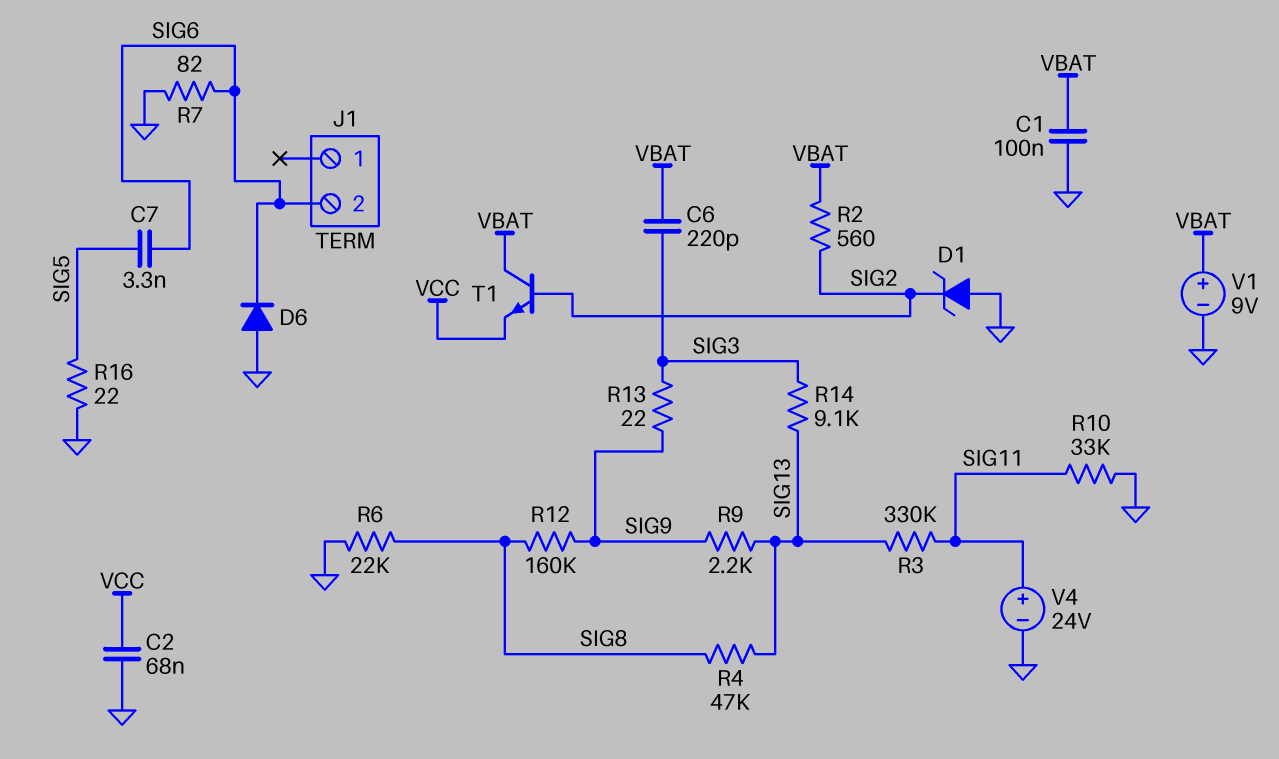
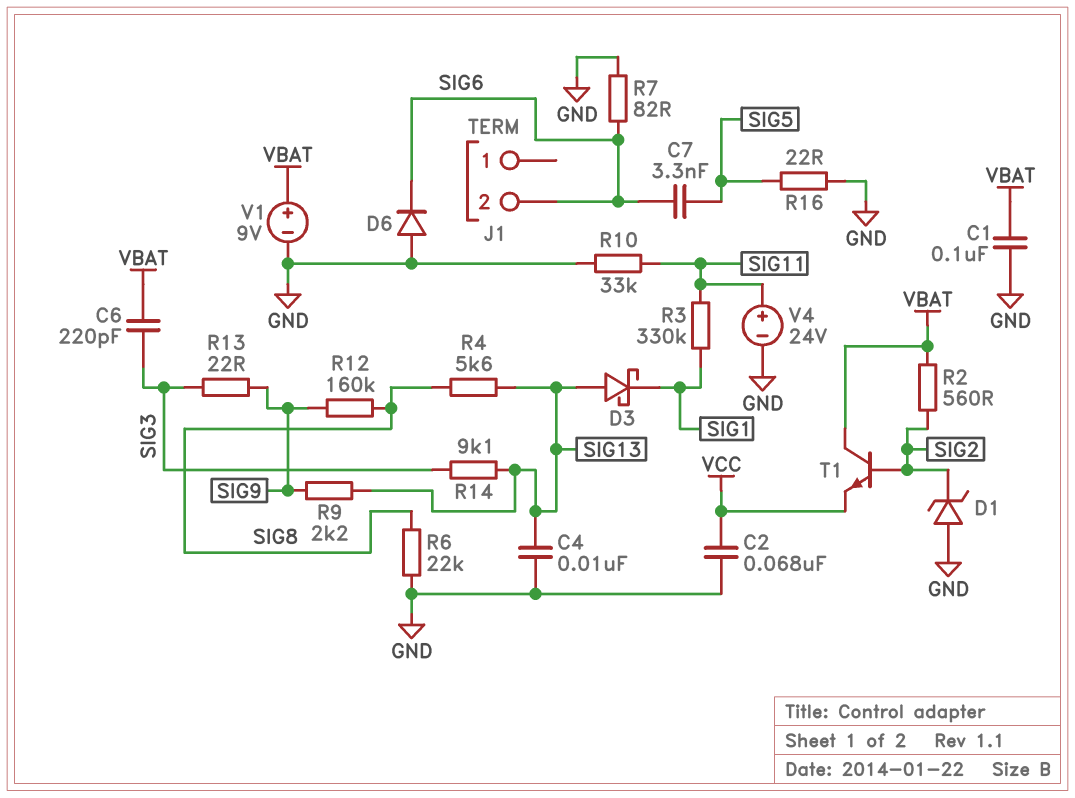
C4: none -> 10nF (GND, SIG13)
D3: none -> schottky (A SIG13, K SIG1)
R3: 330k (SIG11, SIG13) -> 330k (SIG1, SIG11)
R4: 47k (SIG8, SIG13) -> 5.6k (SIG8, SIG13)

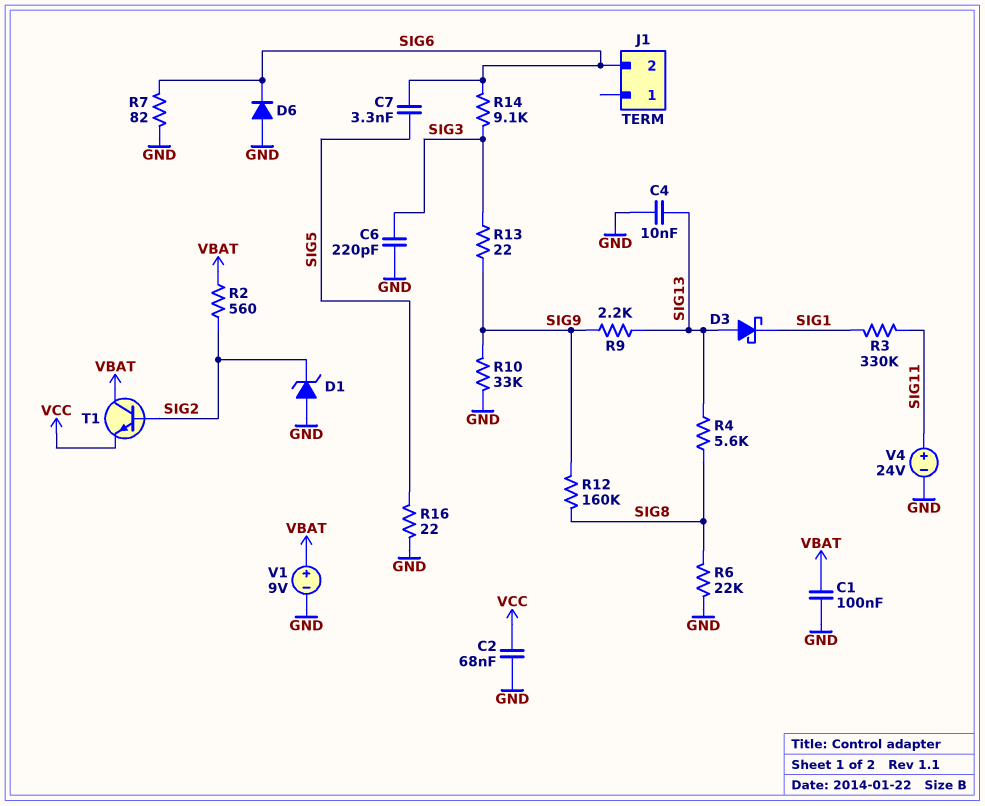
C6: 220pF (SIG3, VBAT) -> 220pF (GND, SIG3)
R10: 33k (GND, SIG11) -> 33k (GND, SIG9)
R14: 9.1k (SIG3, SIG13) -> 9.1k (SIG3, SIG6)

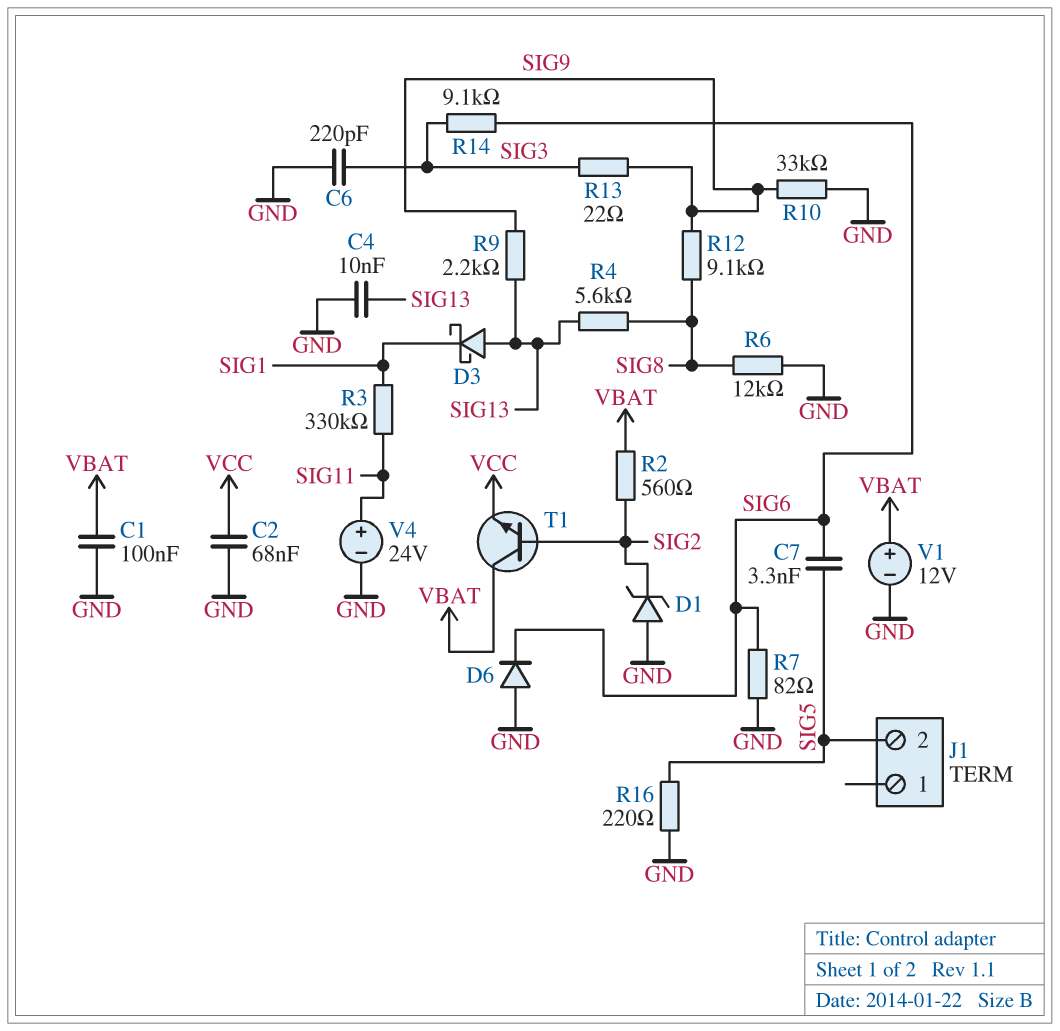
J1 pin 2: SIG6 -> SIG5
R6: 22k (GND, SIG8) -> 12k (GND, SIG8)
R12: 160k (SIG8, SIG9) -> 9.1k (SIG8, SIG9)
R16: 22 (GND, SIG5) -> 220 (GND, SIG5)
V1: 9V (plus VBAT, minus GND) -> 12V (plus VBAT, minus GND)

